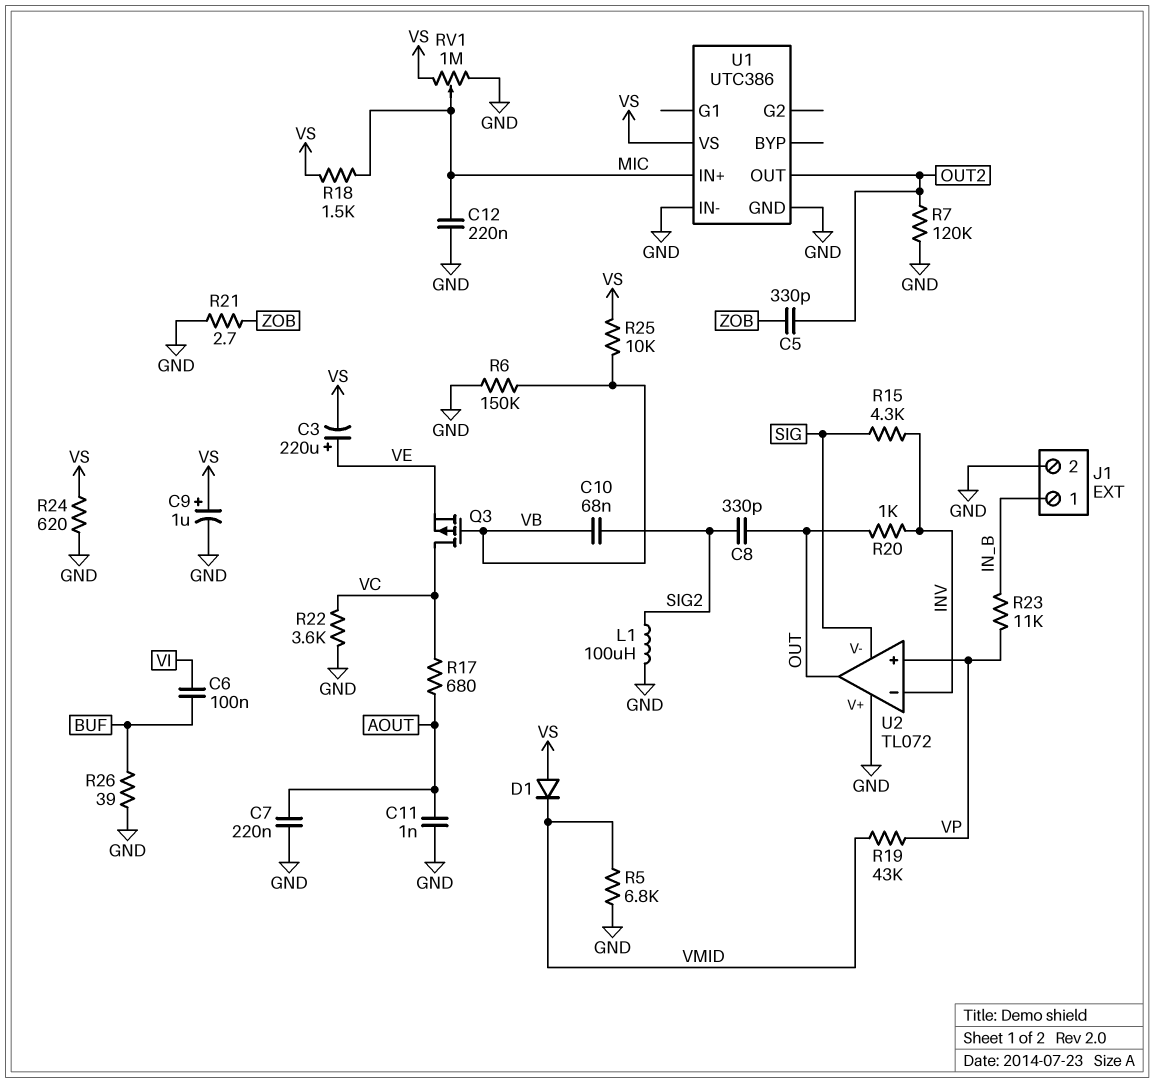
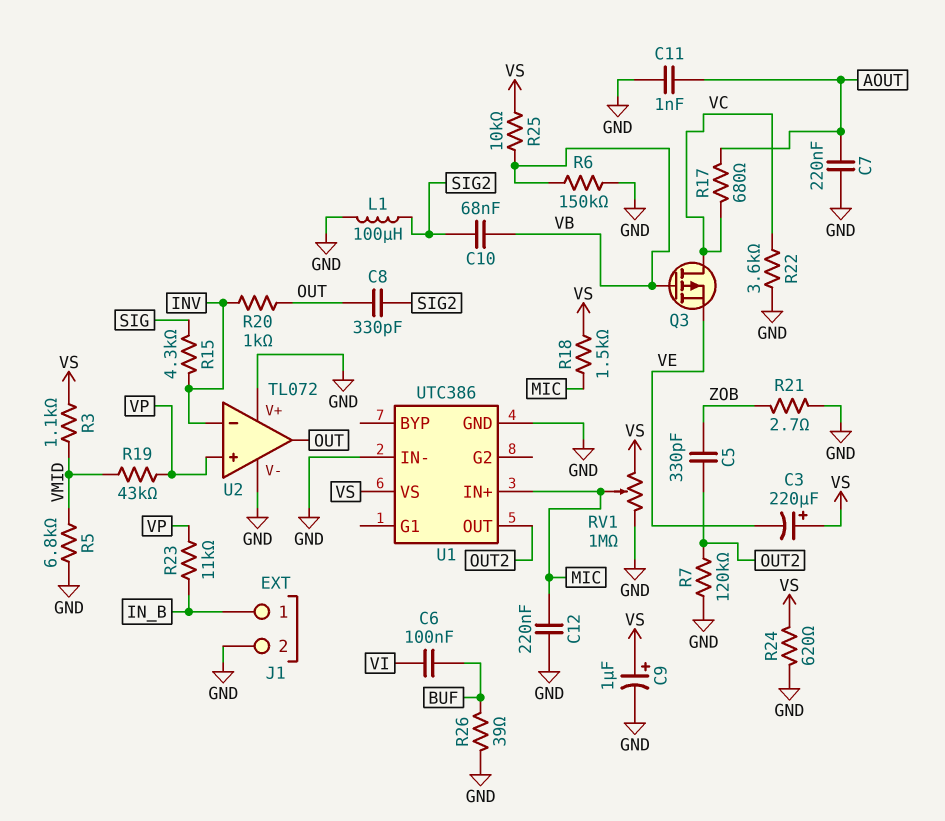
C3: 220uF (plus VE, minus VS) -> 220uF (plus VS, minus VE)
D1: diode (A VS, K VMID) -> none
R3: none -> 1.1k (VMID, VS)
U2 pin V-: SIG -> GND

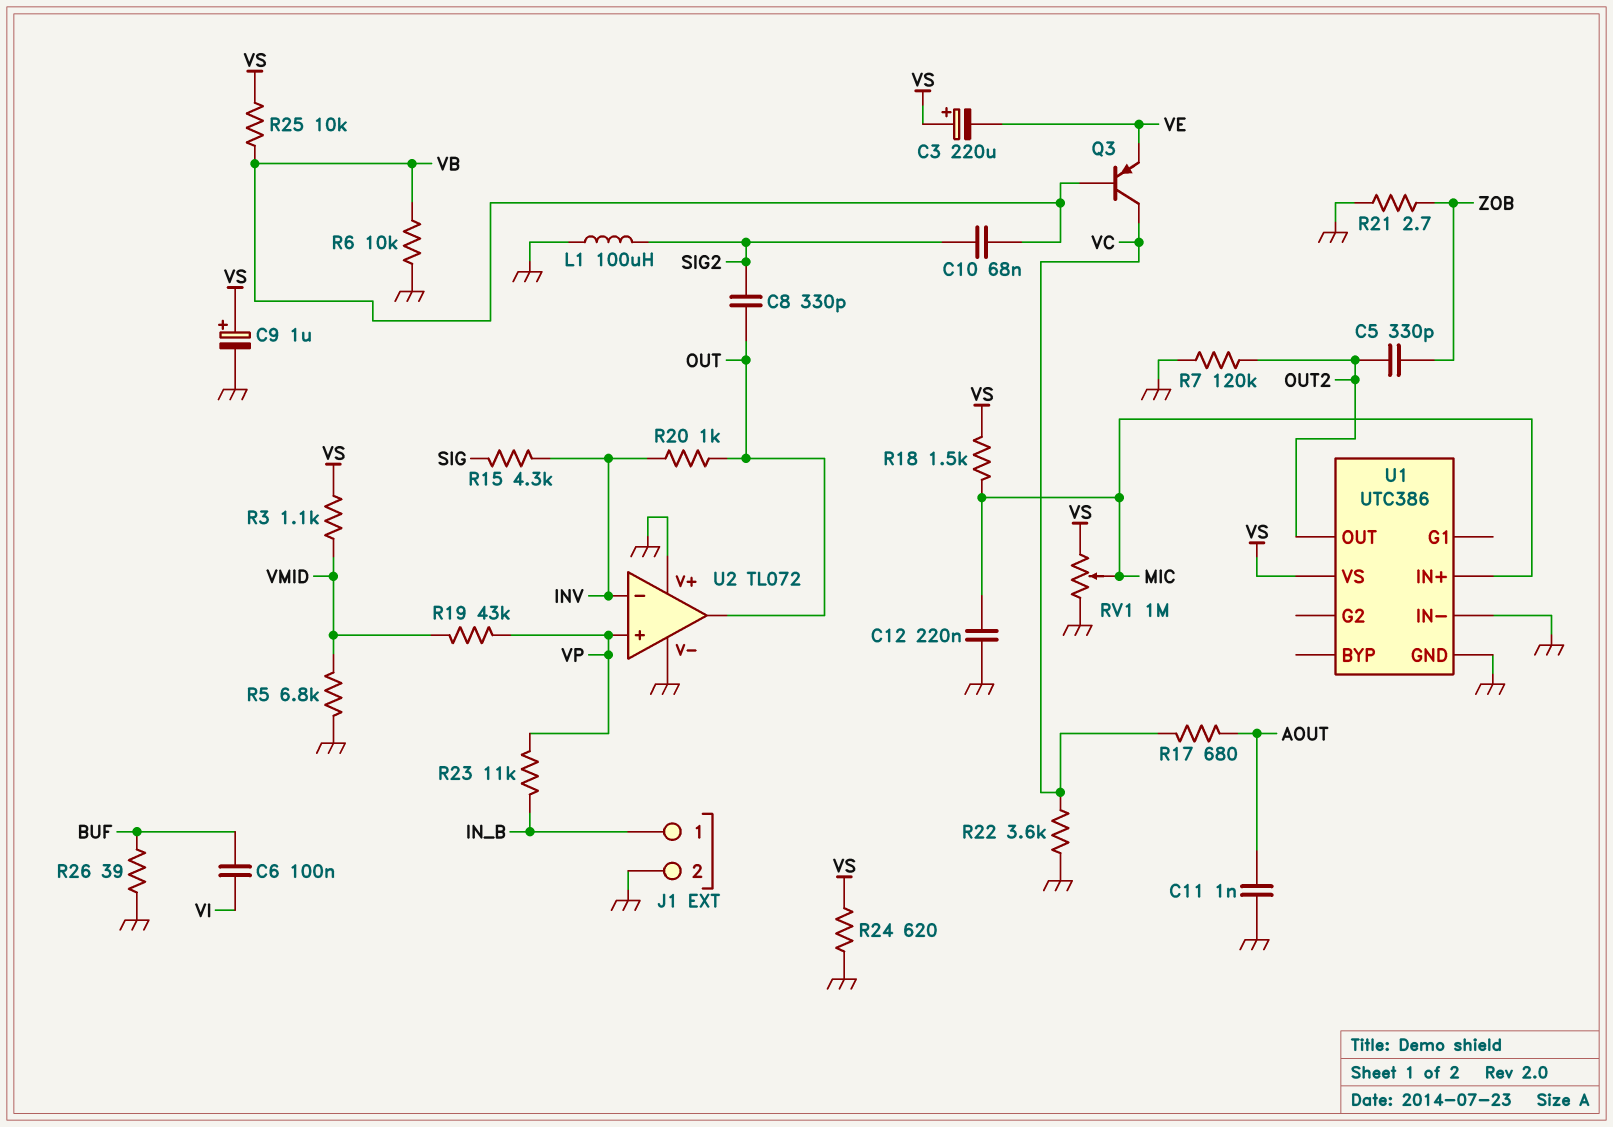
C7: 220nF (AOUT, GND) -> none
Q3: PMOS (G VB, D VC, S VE) -> PNP (B VB, C VC, E VE)
R6: 150k (GND, VB) -> 10k (GND, VB)

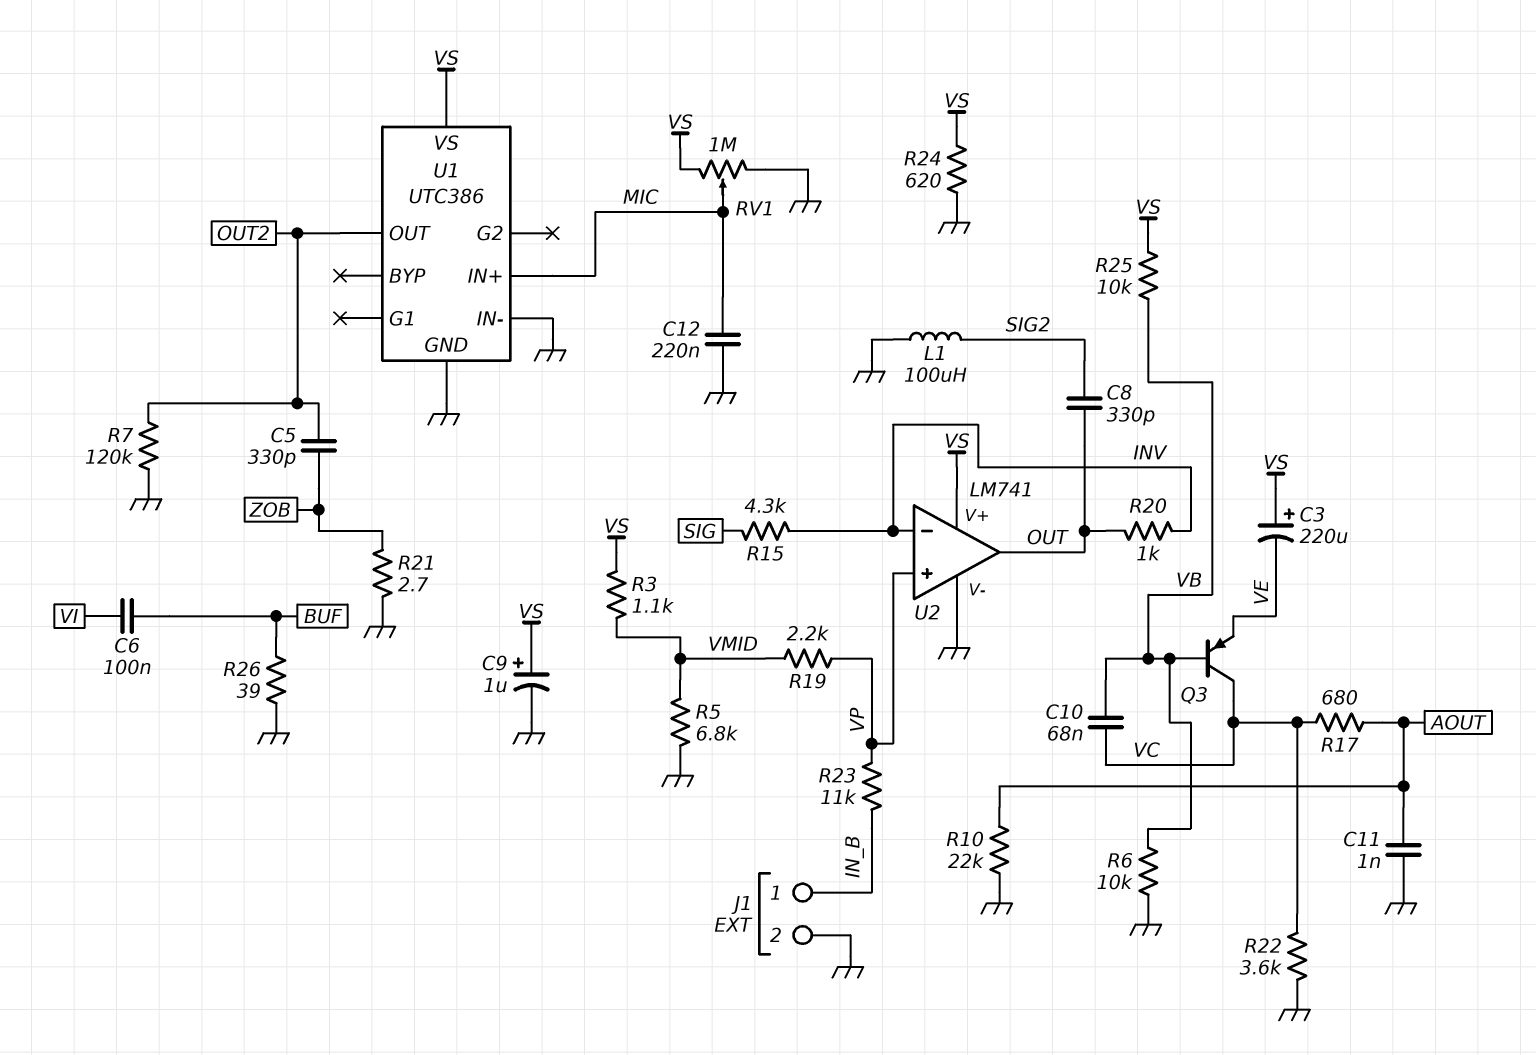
C10: 68nF (SIG2, VB) -> 68nF (VB, VC)
R10: none -> 22k (AOUT, GND)
R18: 1.5k (MIC, VS) -> none
R19: 43k (VMID, VP) -> 2.2k (VMID, VP)
U2: TL072 -> LM741
U2 pin V+: GND -> VS

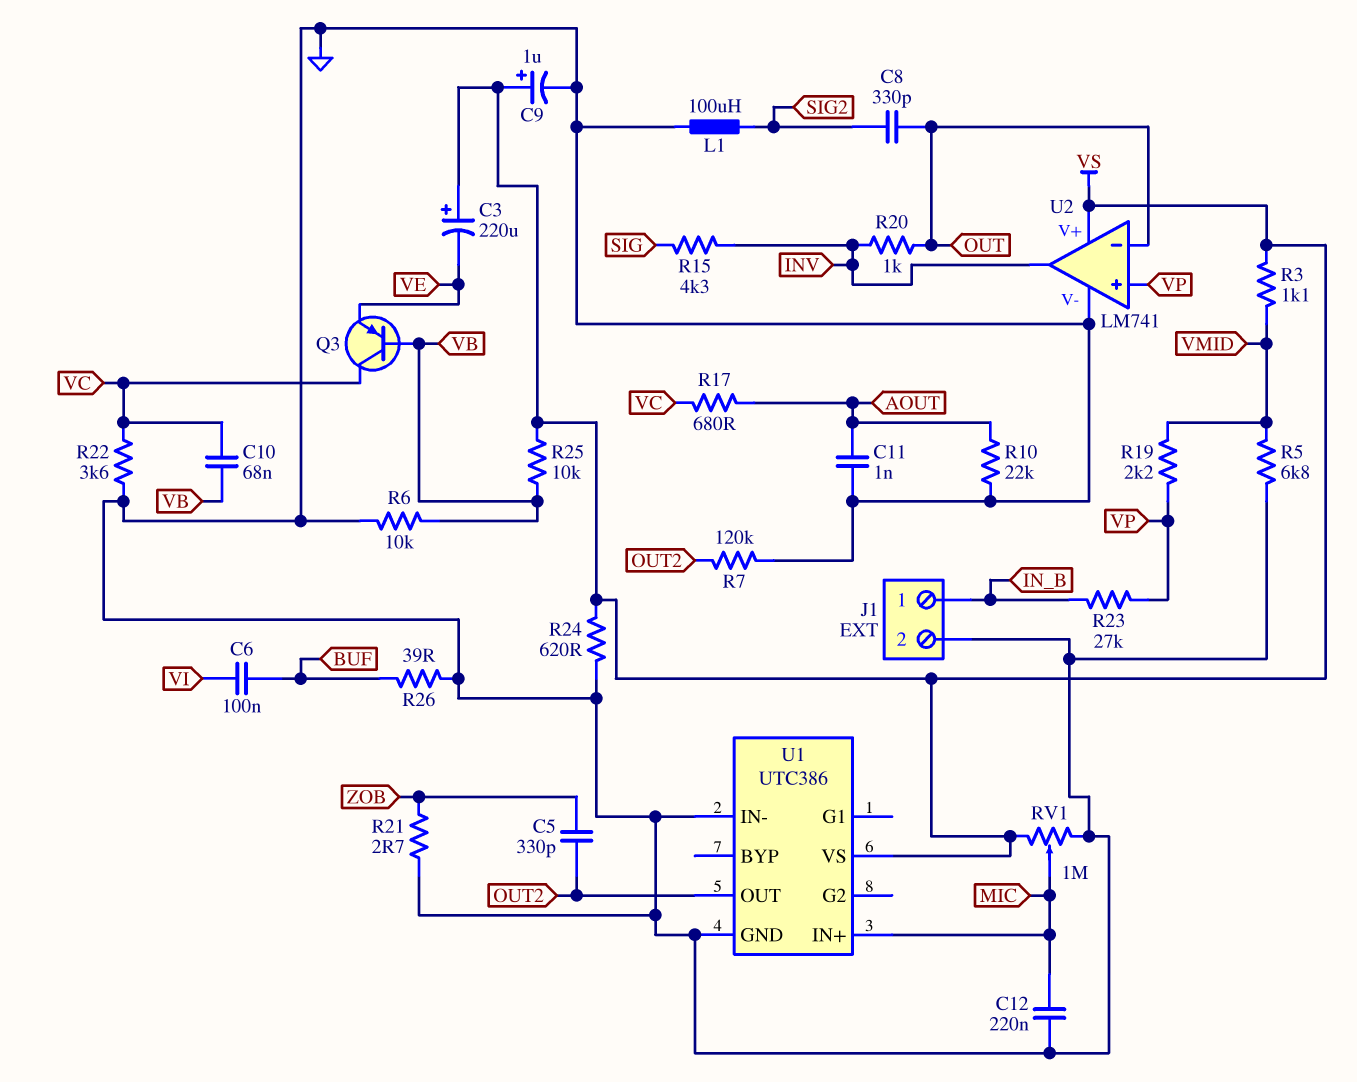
R23: 11k (IN_B, VP) -> 27k (IN_B, VP)
U2 pin in-: INV -> OUT
U2 pin out: OUT -> INV

